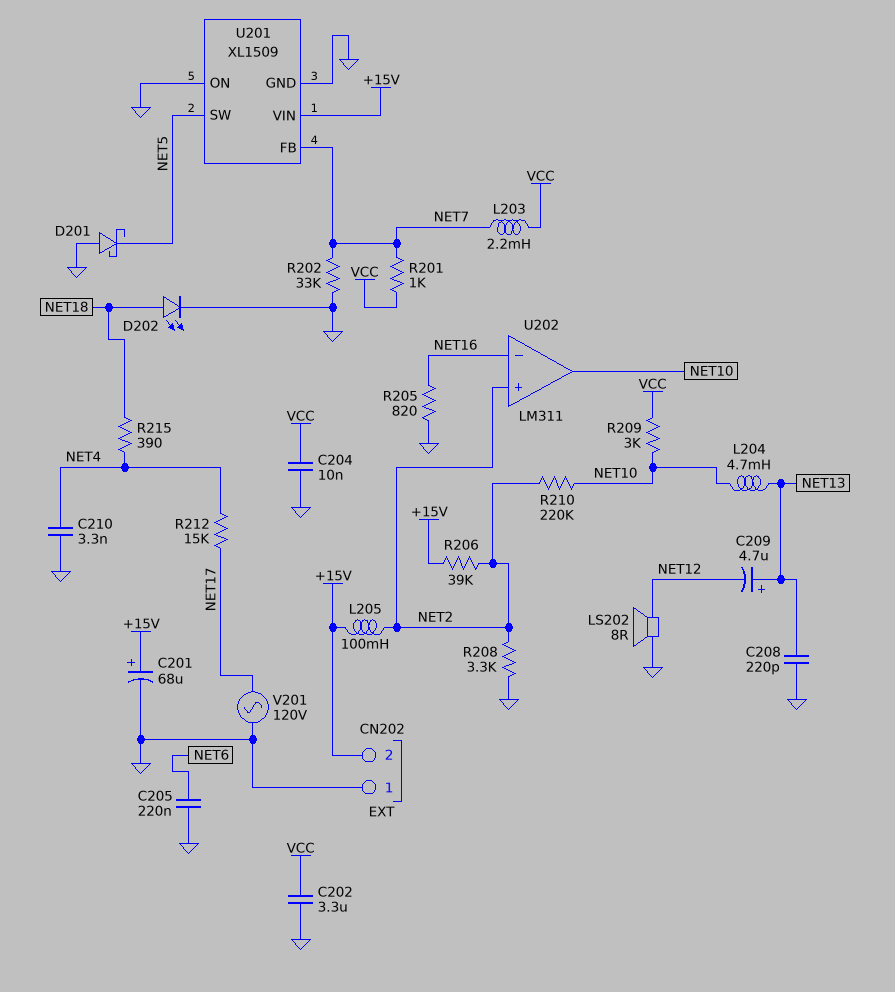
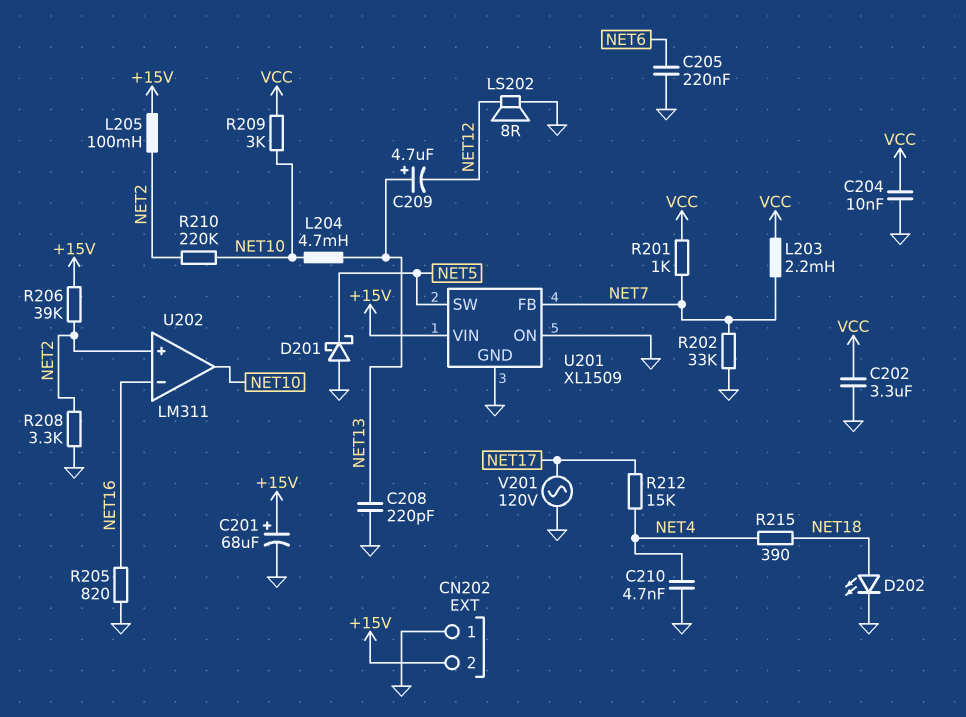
C210: 3.3nF (GND, NET4) -> 4.7nF (GND, NET4)

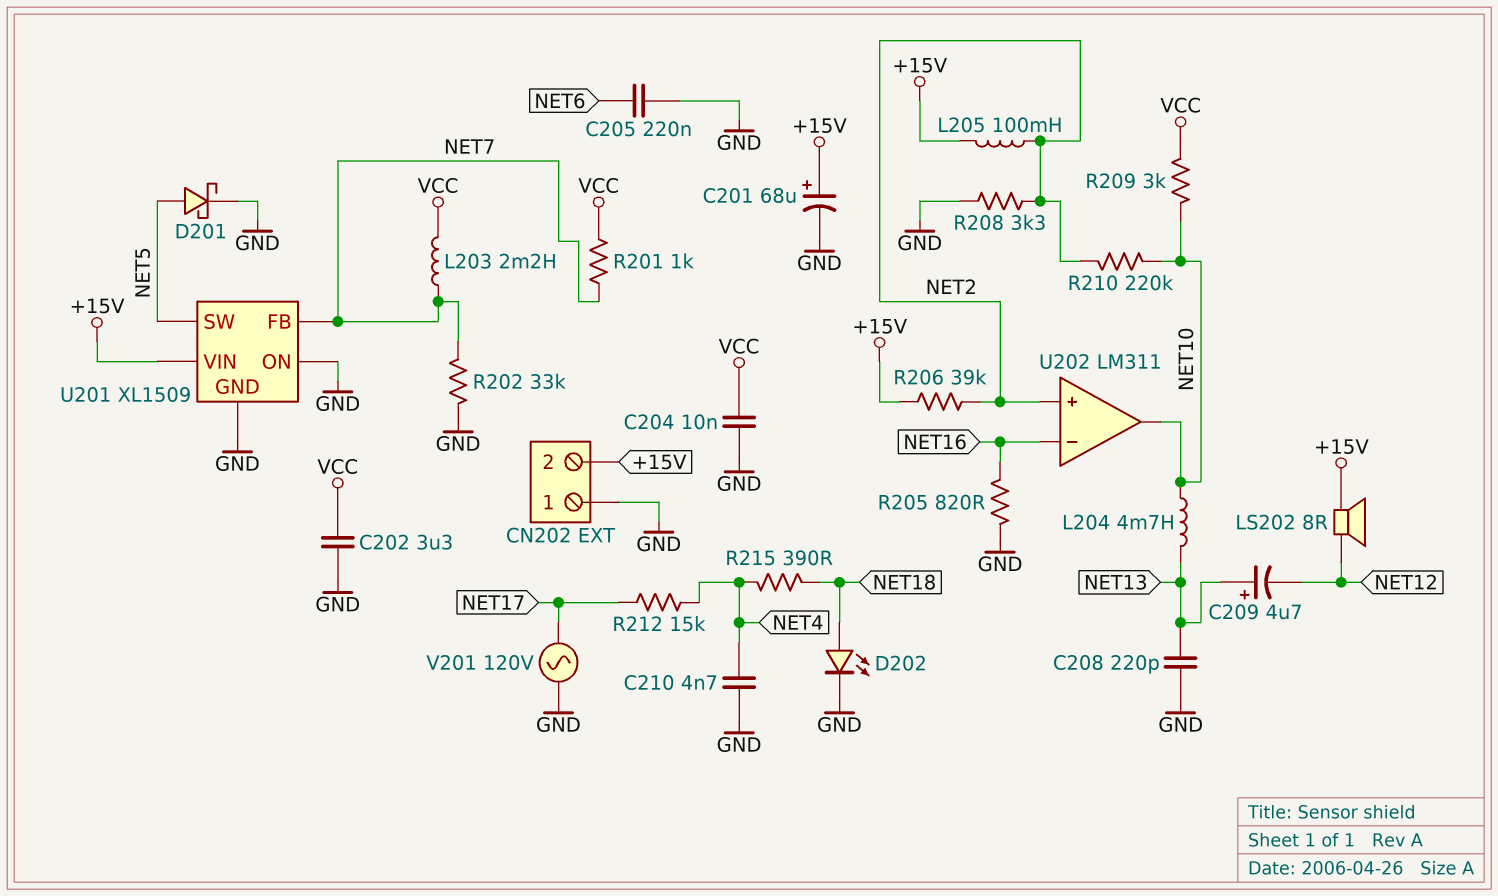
D201: schottky (A GND, K NET5) -> schottky (A NET5, K GND)
LS202: speaker 8R (GND, NET12) -> speaker 8R (+15V, NET12)

